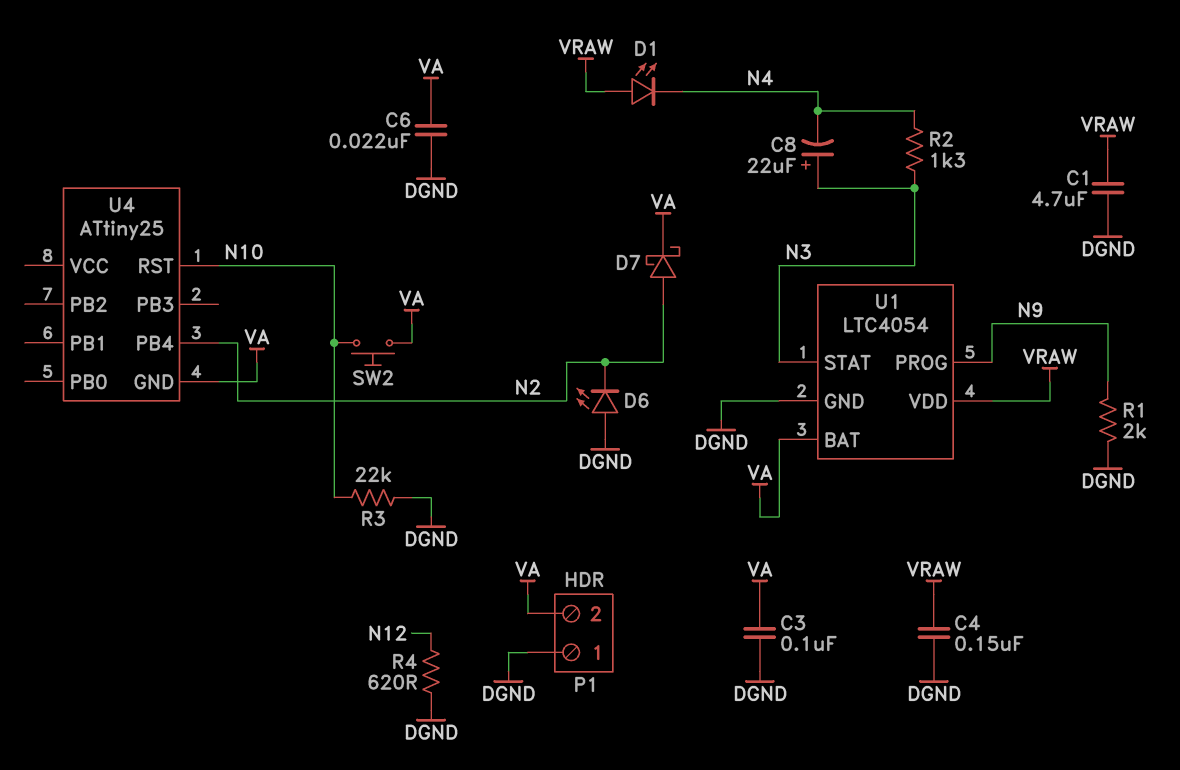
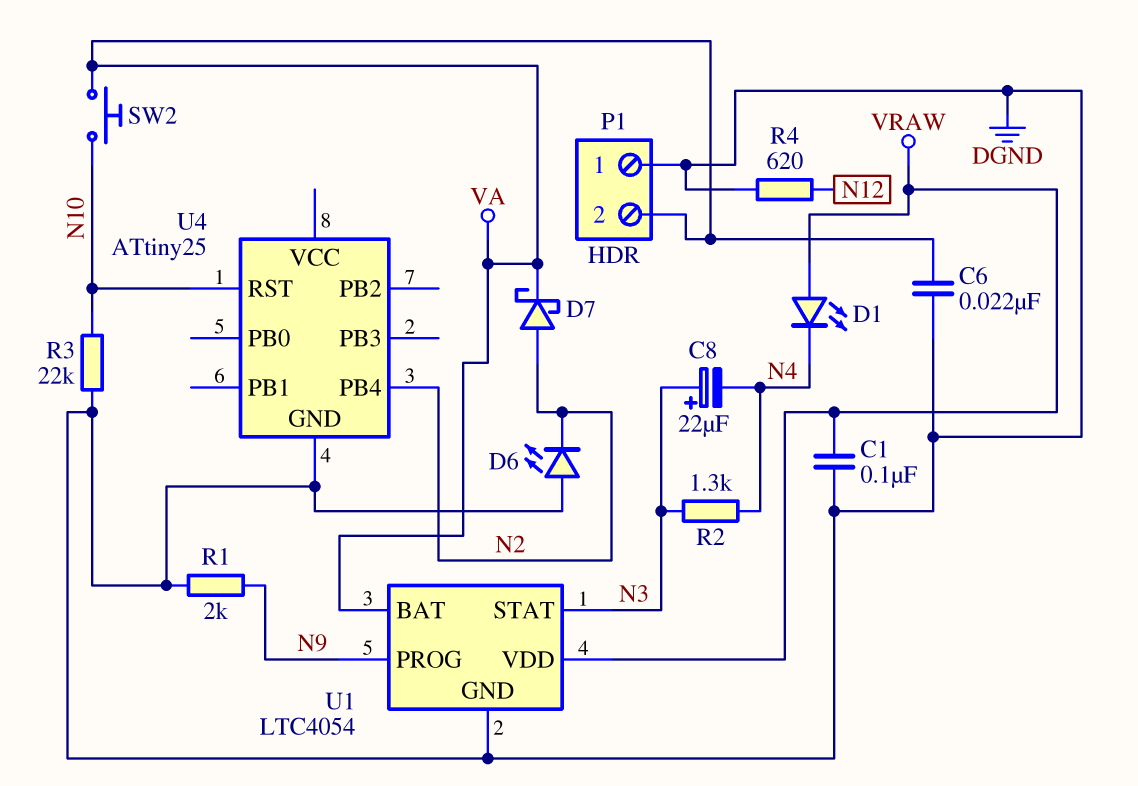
C1: 4.7uF (DGND, VRAW) -> 100nF (DGND, VRAW)
C3: 100nF (DGND, VA) -> none
C4: 150nF (DGND, VRAW) -> none
U4 pin GND: VA -> DGND

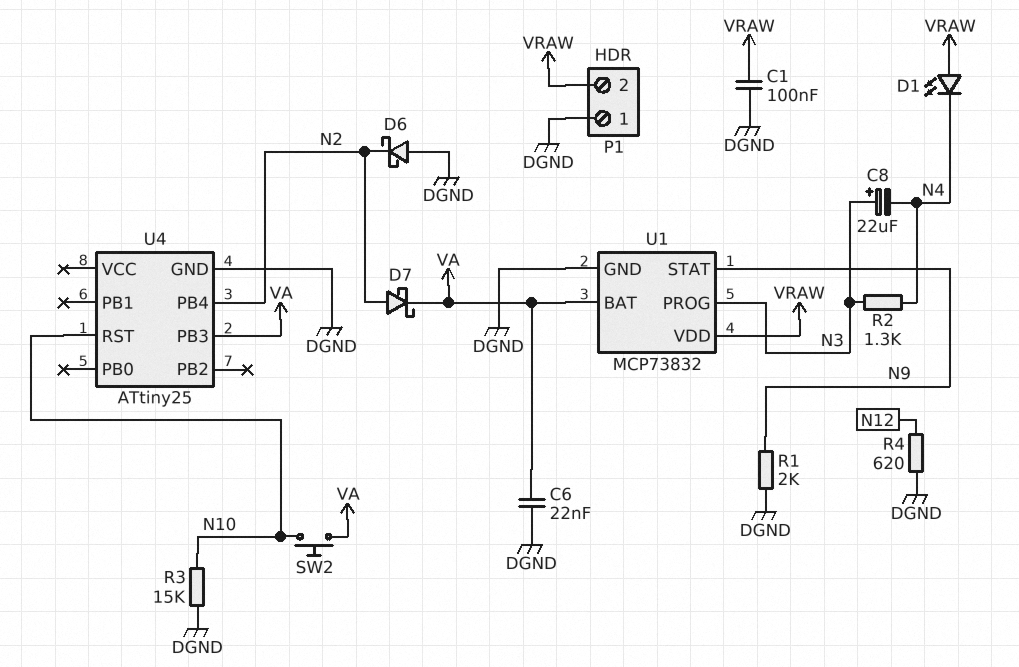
D6: LED (A DGND, K N2) -> schottky (A DGND, K N2)
P1 pin 2: VA -> VRAW
R3: 22k (DGND, N10) -> 15k (DGND, N10)
U1: LTC4054 -> MCP73832
U1 pin PROG: N9 -> N3
U1 pin STAT: N3 -> N9
U4 pin PB3: none -> VA

